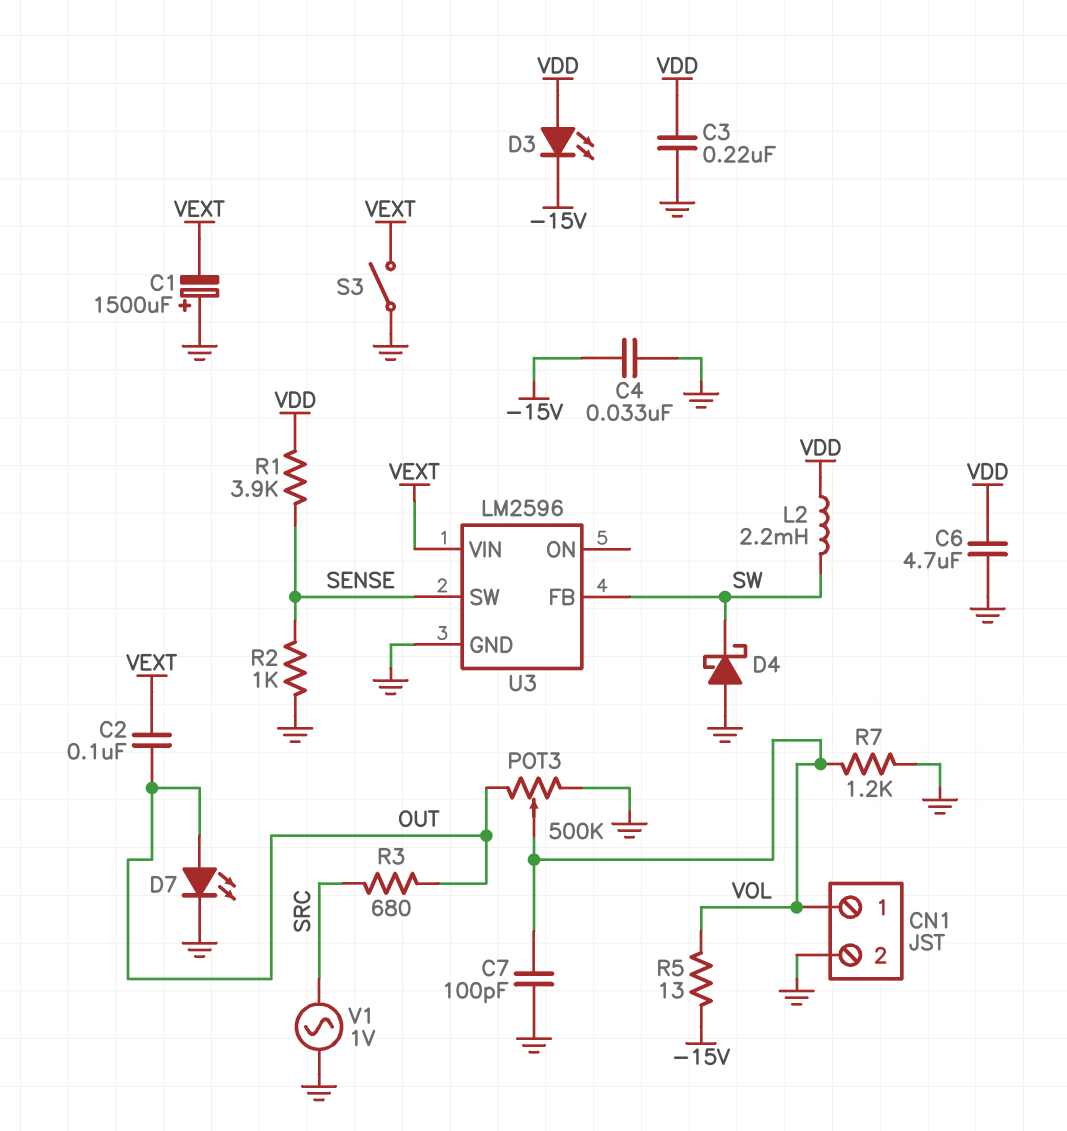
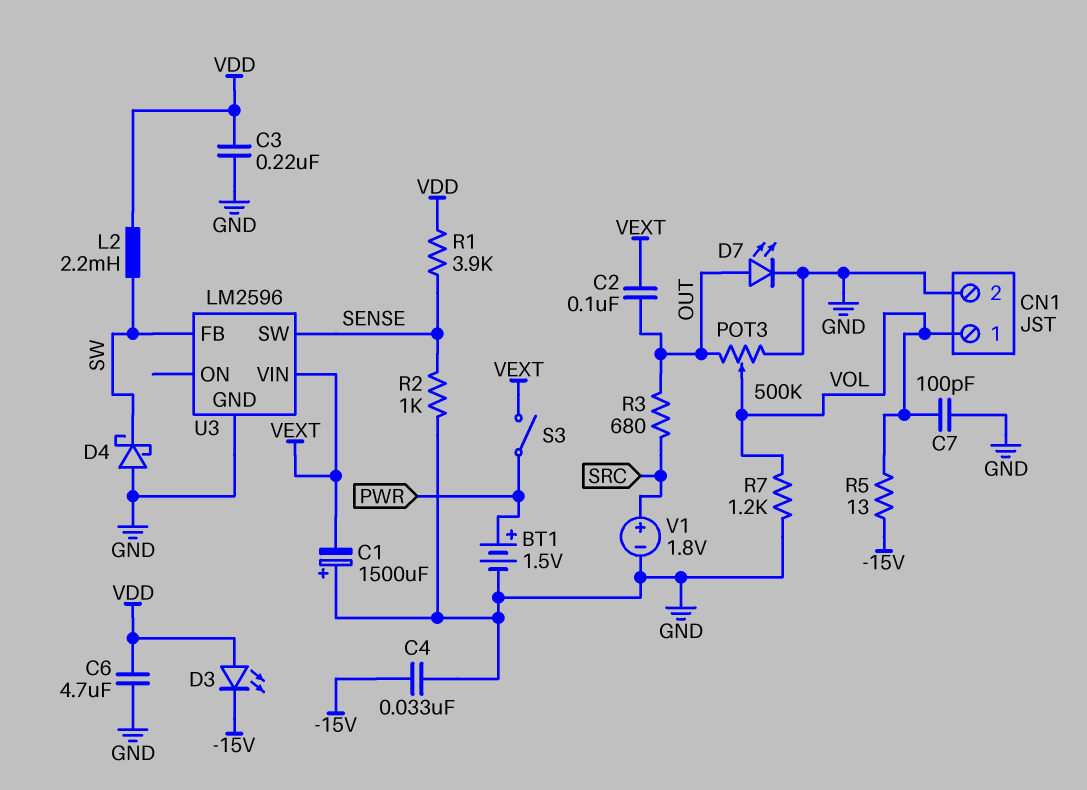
BT1: none -> 1.5V (plus PWR, minus GND)
S3: switch (GND, VEXT) -> switch (PWR, VEXT)
V1: AC 1V (GND, SRC) -> 1.8V (plus SRC, minus GND)

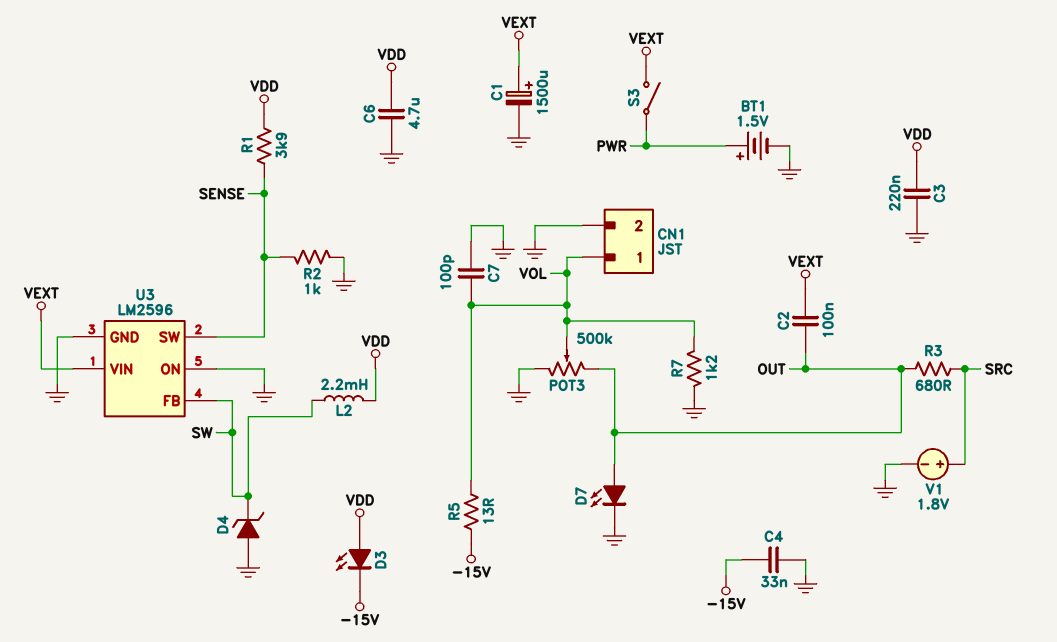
C1: 1500uF (plus GND, minus VEXT) -> 1500uF (plus VEXT, minus GND)
D4: schottky (A GND, K SW) -> zener (A GND, K SW)
U3 pin ON: none -> GND

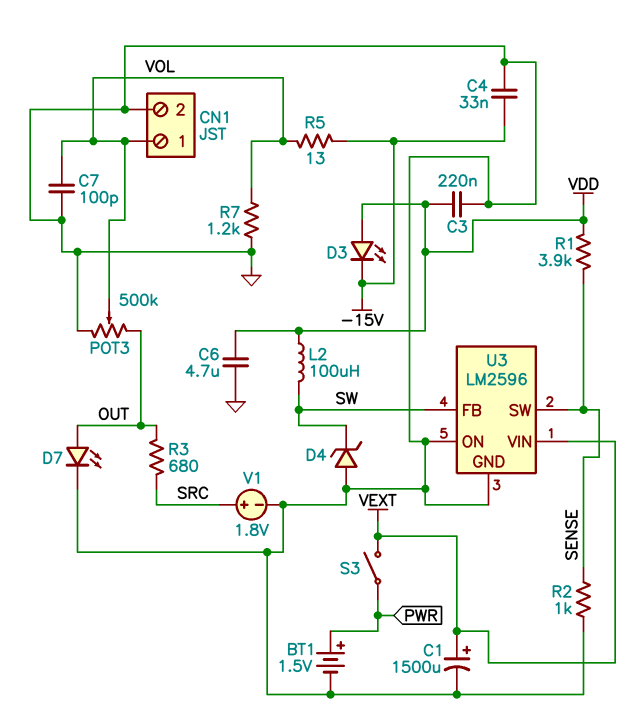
C2: 100nF (OUT, VEXT) -> none
L2: 2.2mH (SW, VDD) -> 100uH (SW, VDD)

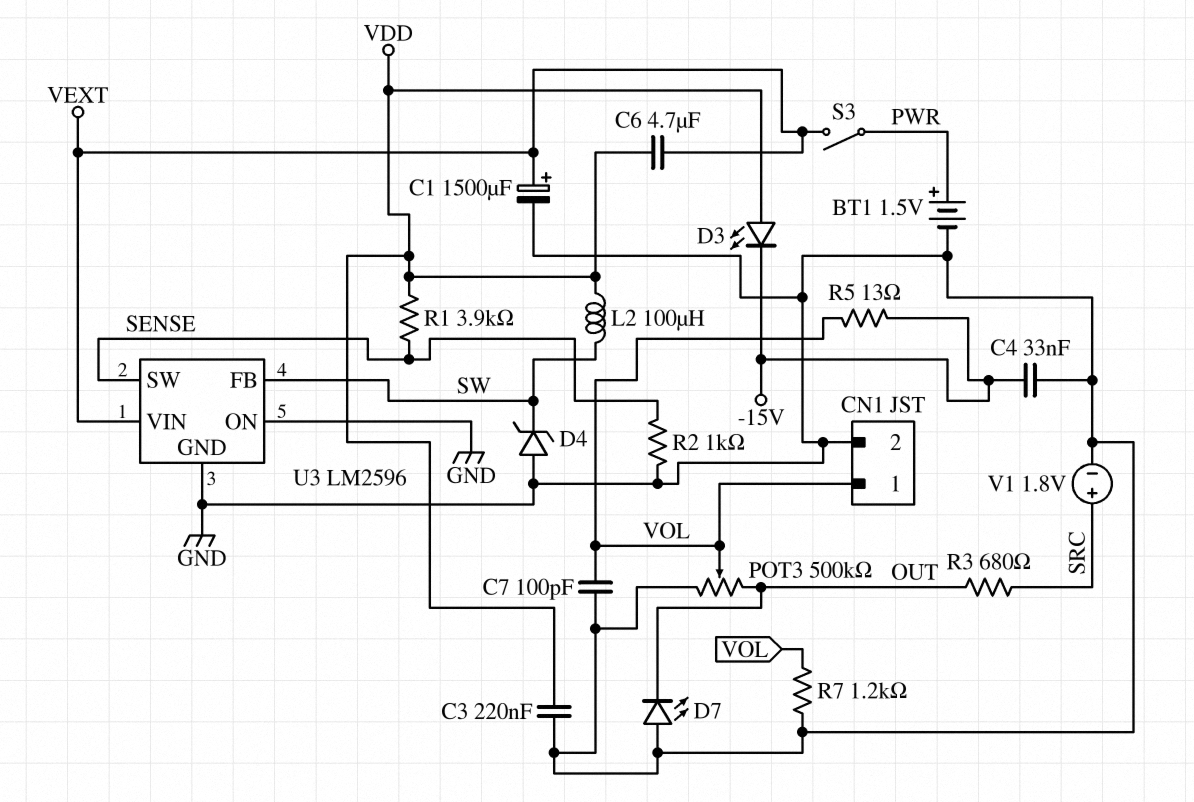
C6: 4.7uF (GND, VDD) -> 4.7uF (VDD, VEXT)
D7: LED (A OUT, K GND) -> LED (A GND, K OUT)

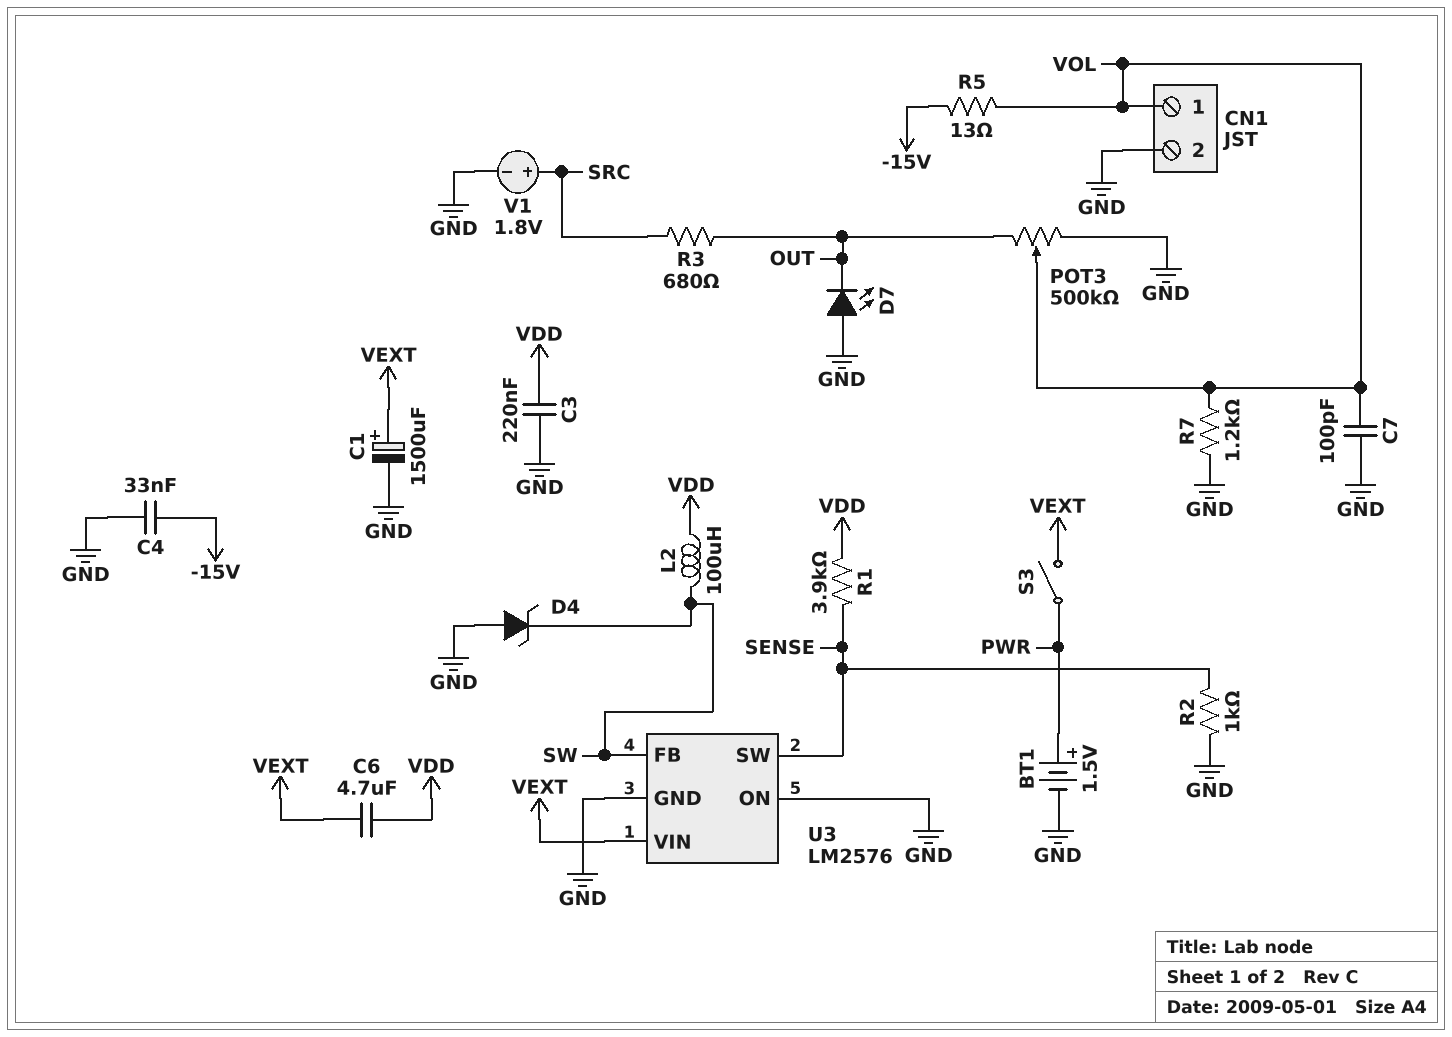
D3: LED (A VDD, K -15V) -> none
U3: LM2596 -> LM2576

